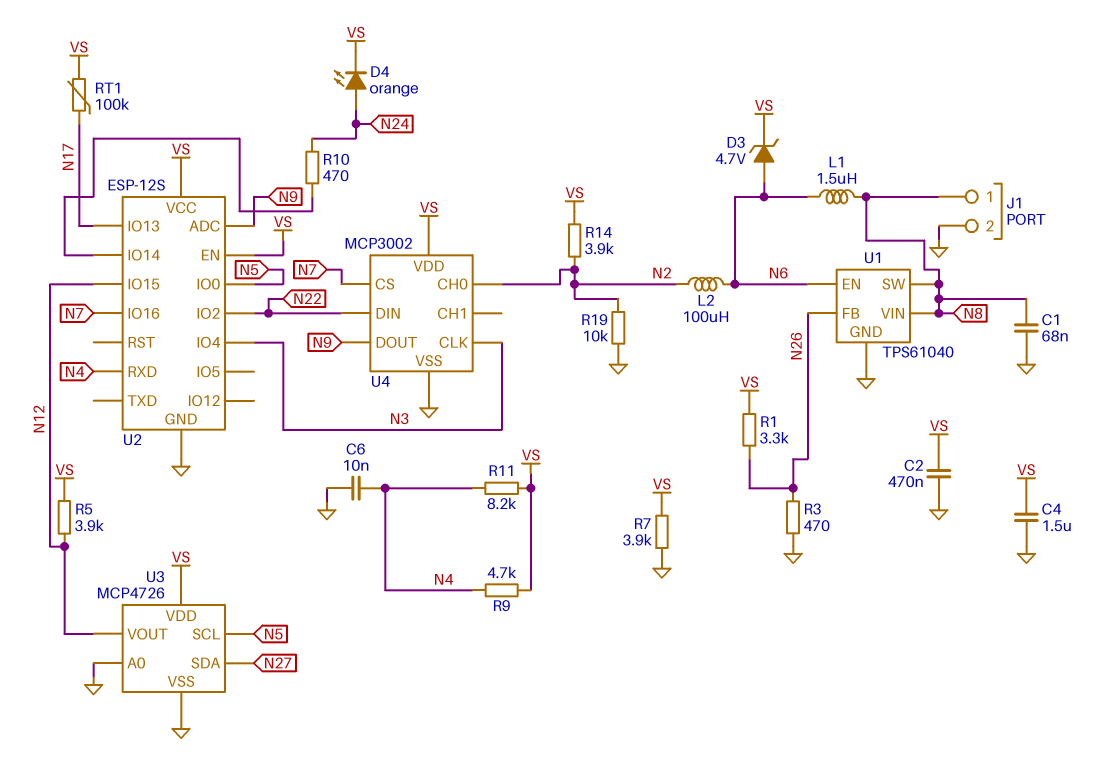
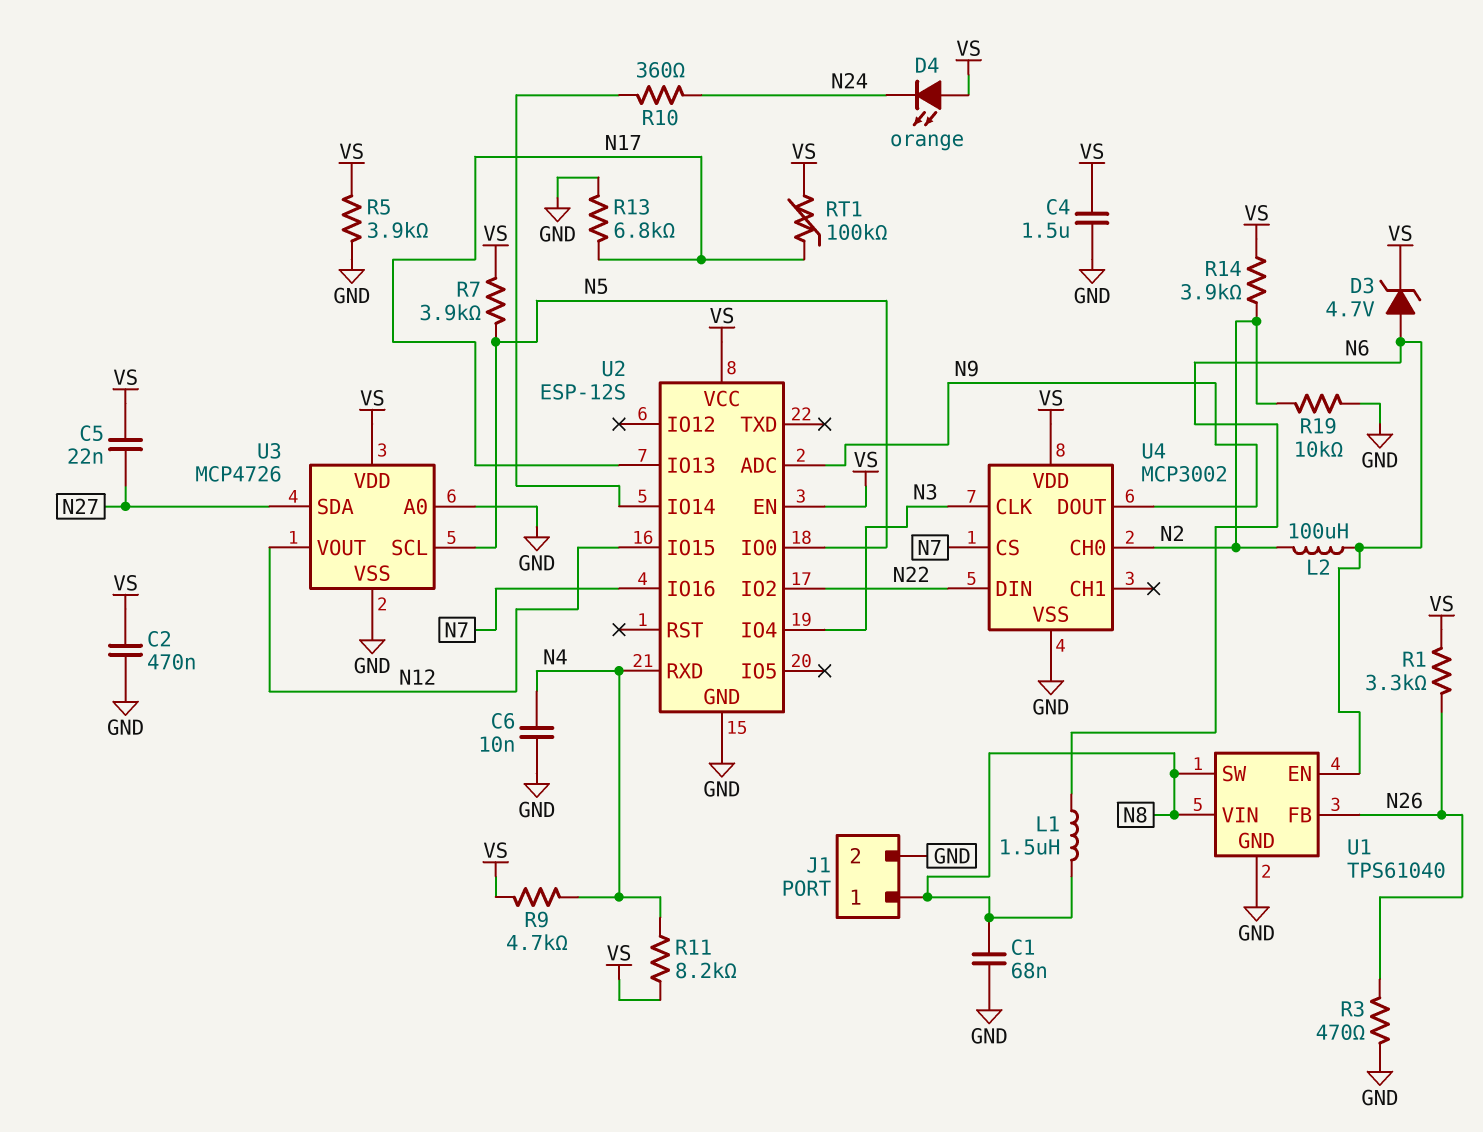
C5: none -> 22nF (N27, VS)
D4: LED orange (A N24, K VS) -> LED orange (A VS, K N24)
R5: 3.9k (N12, VS) -> 3.9k (GND, VS)
R7: 3.9k (GND, VS) -> 3.9k (N5, VS)
R10: 470 (N24, U2/IO14) -> 360 (N24, U2/IO14)
R13: none -> 6.8k (GND, N17)

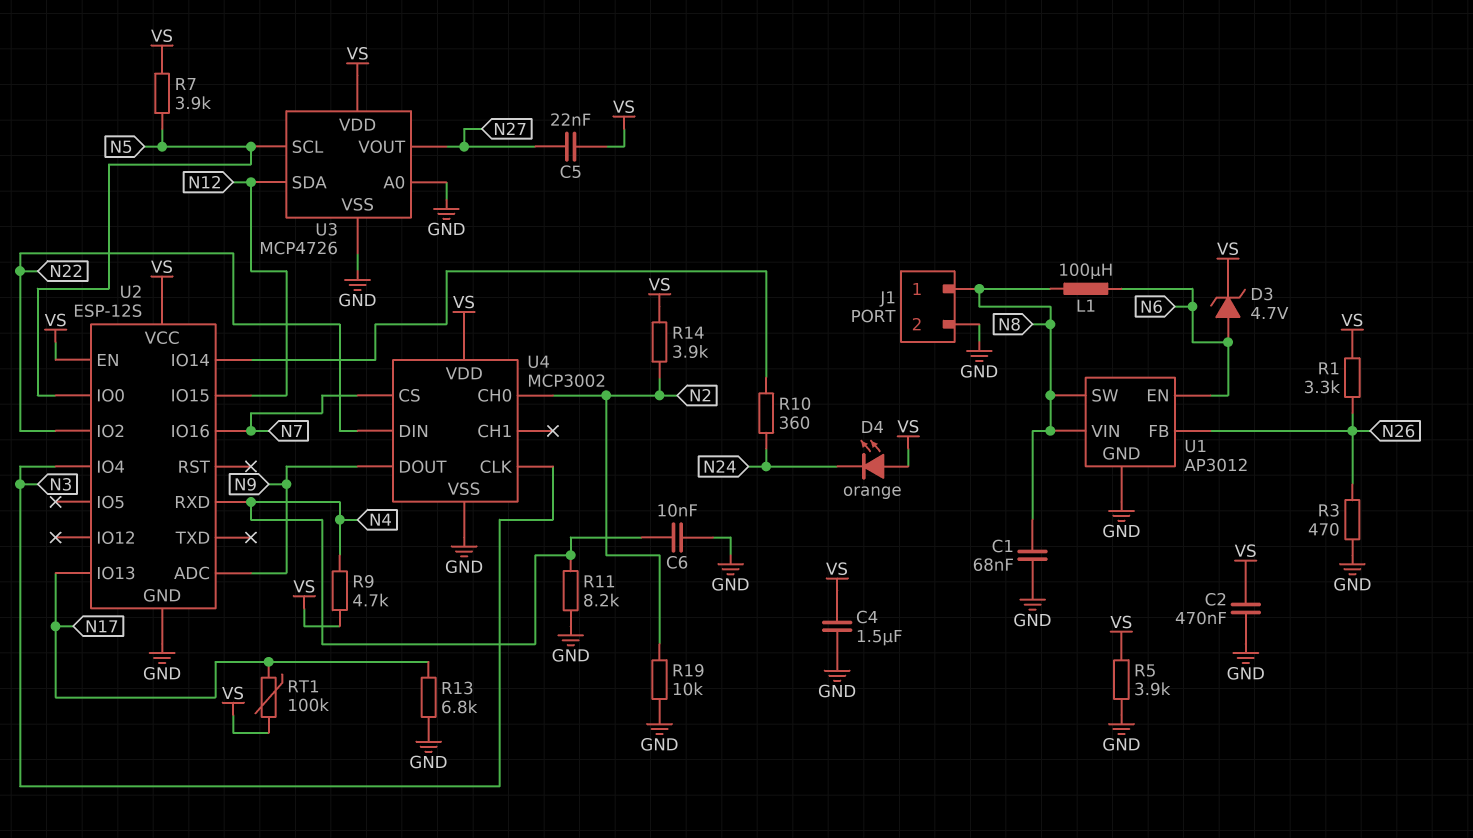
L1: 1.5uH (N6, N8) -> 100uH (N6, N8)
L2: 100uH (N2, N6) -> none
R11: 8.2k (N4, VS) -> 8.2k (GND, N4)
U1: TPS61040 -> AP3012
U3 pin SDA: N27 -> N12
U3 pin VOUT: N12 -> N27

